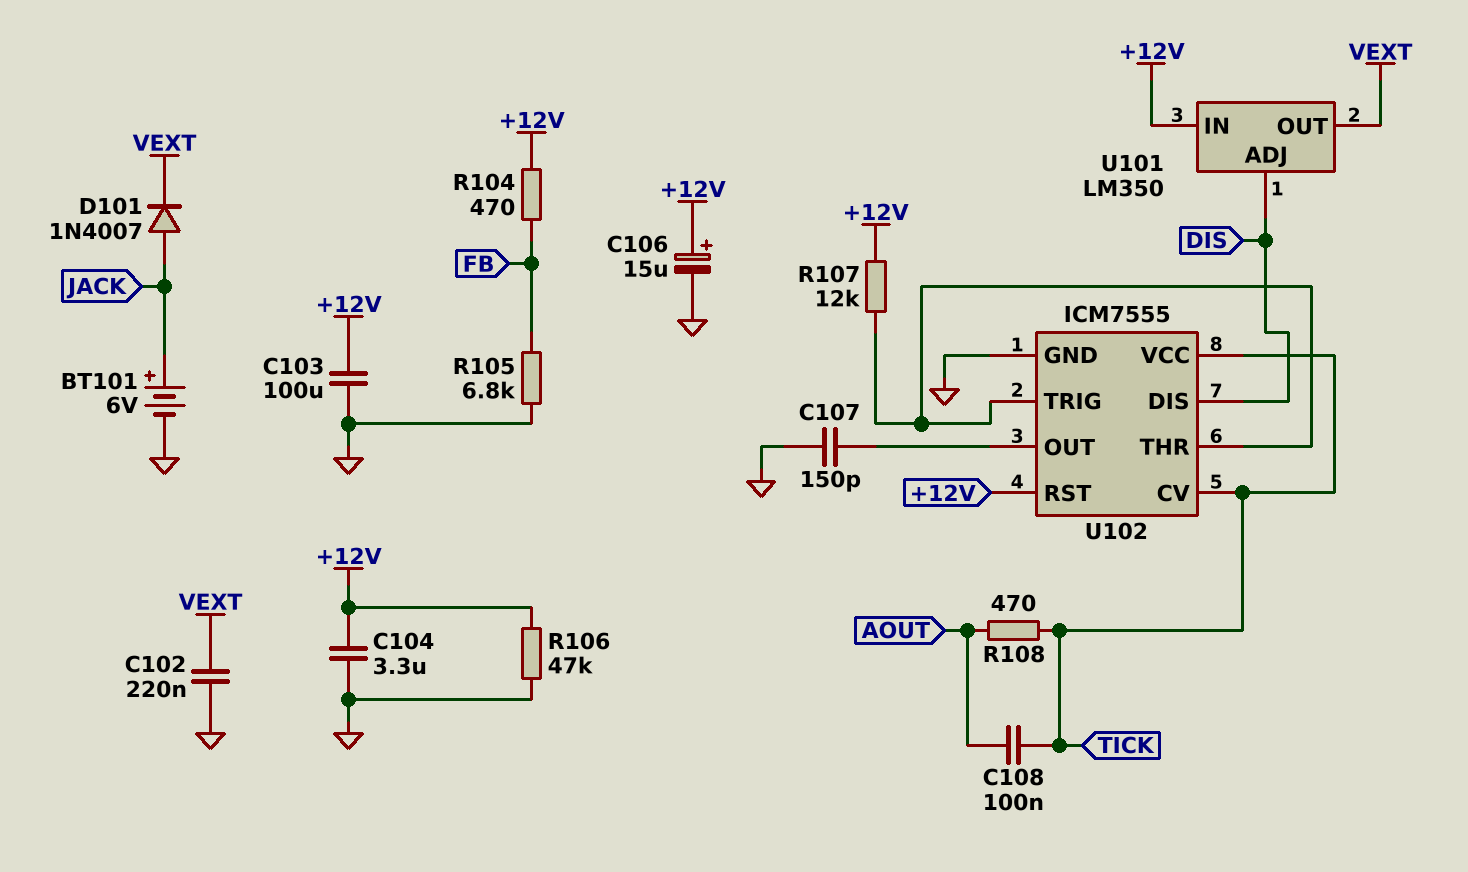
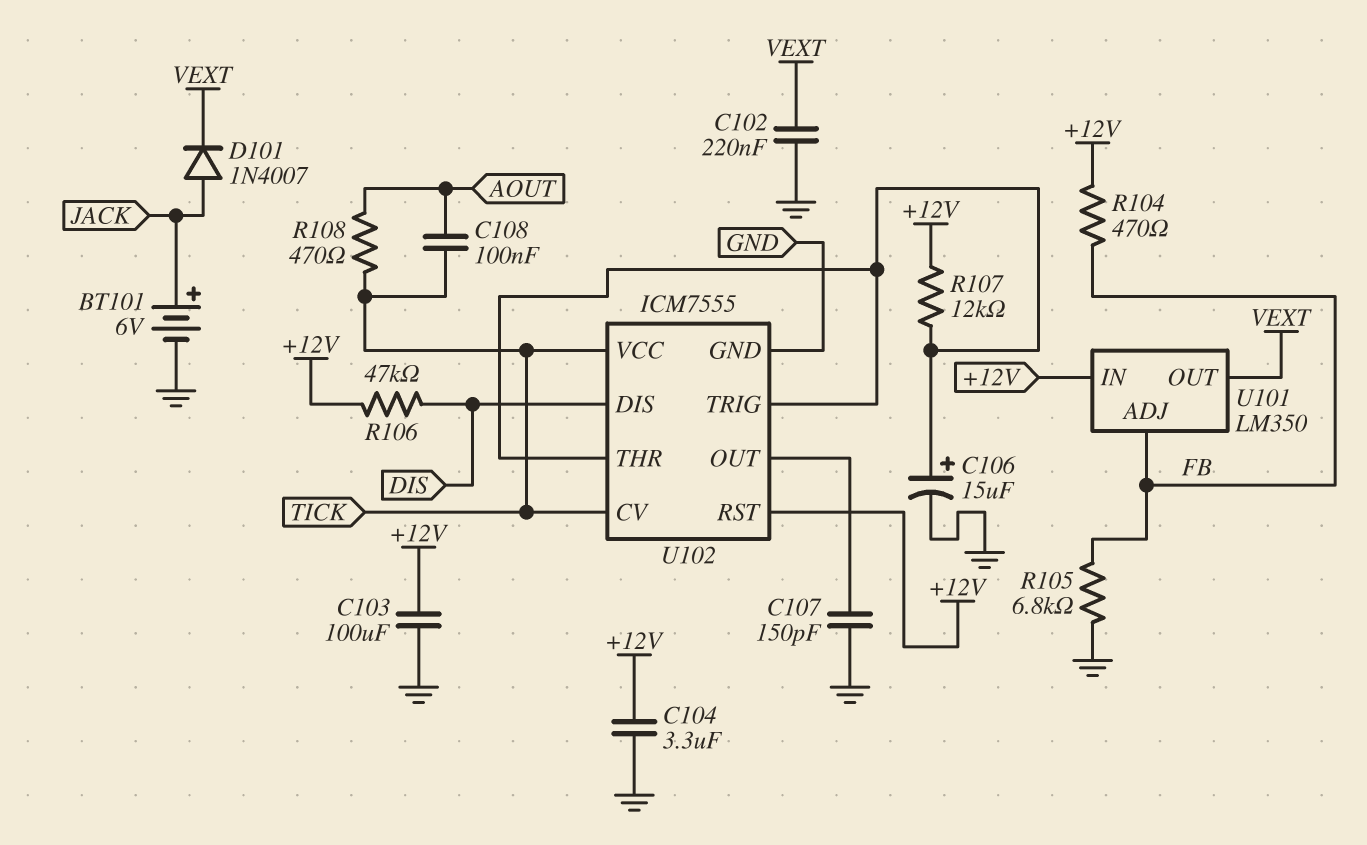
C106: 15uF (plus +12V, minus GND) -> 15uF (plus U102/THR, minus GND)
R106: 47k (+12V, GND) -> 47k (+12V, DIS)
U101 pin ADJ: DIS -> FB

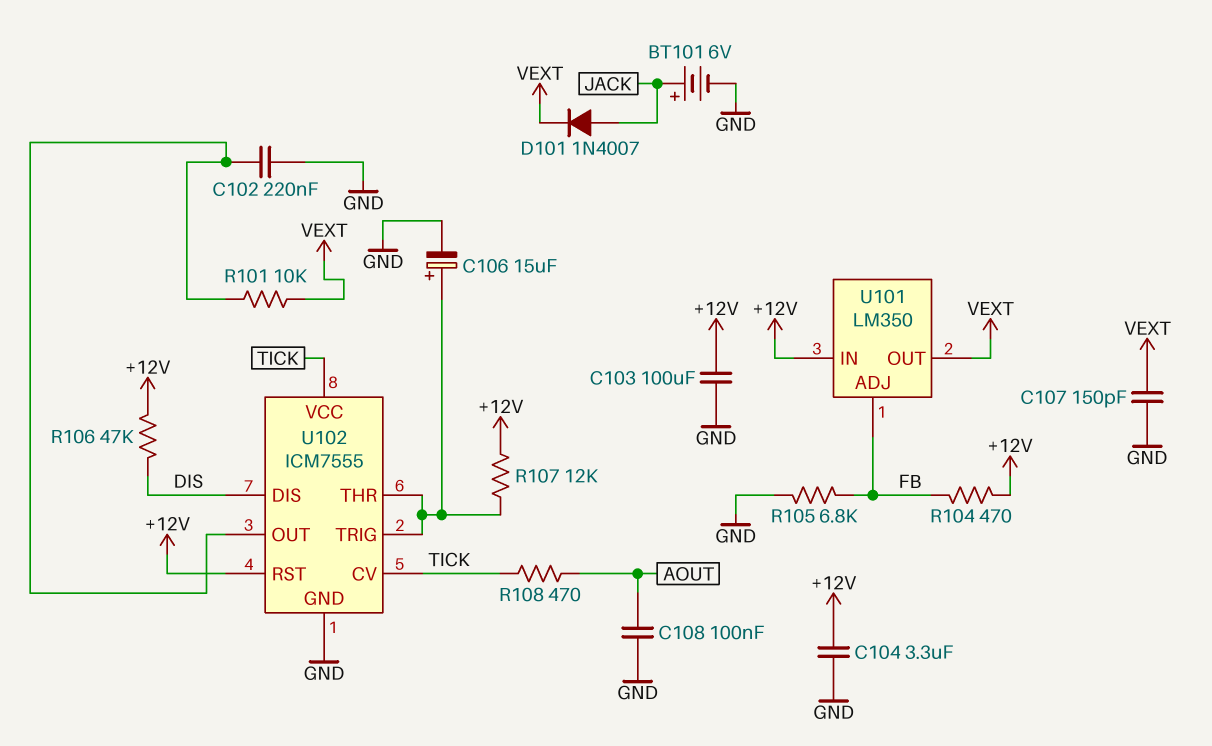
C102: 220nF (GND, VEXT) -> 220nF (GND, U102/OUT)
C107: 150pF (GND, U102/OUT) -> 150pF (GND, VEXT)
C108: 100nF (AOUT, TICK) -> 100nF (AOUT, GND)
R101: none -> 10k (U102/OUT, VEXT)

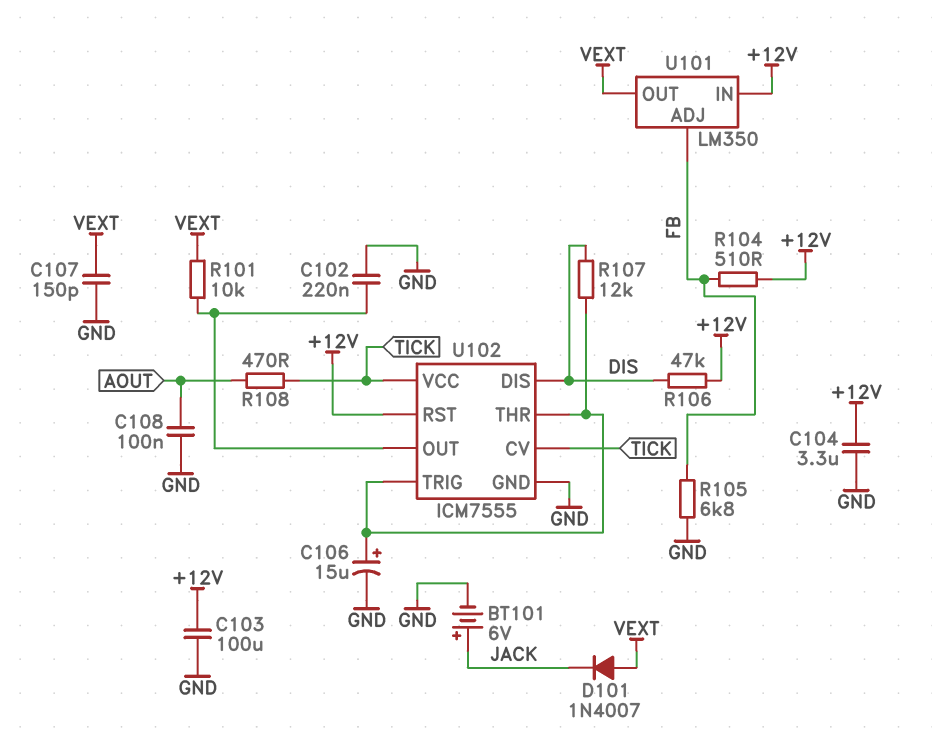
D101: diode 1N4007 (A JACK, K VEXT) -> diode 1N4007 (A VEXT, K JACK)
R104: 470 (+12V, FB) -> 510 (+12V, FB)
R107: 12k (+12V, U102/THR) -> 12k (DIS, U102/THR)

